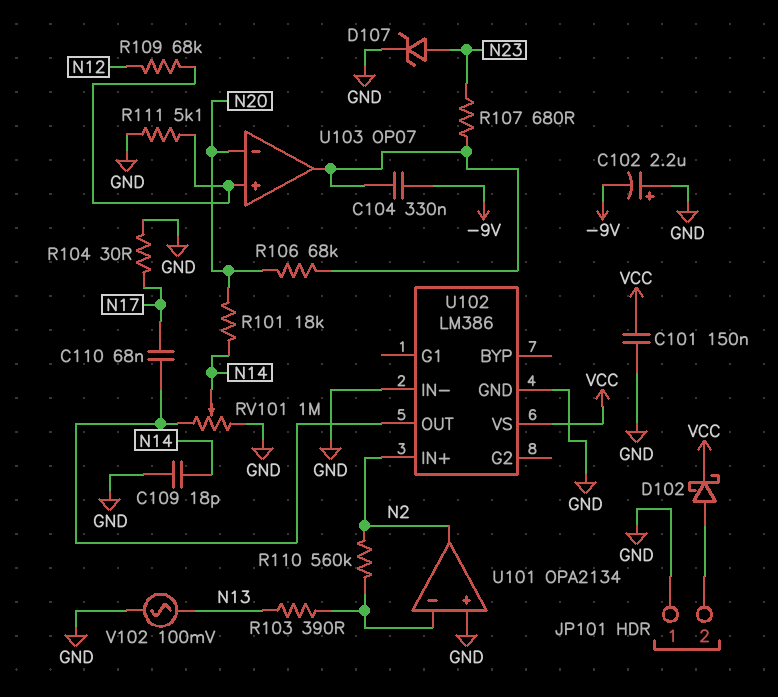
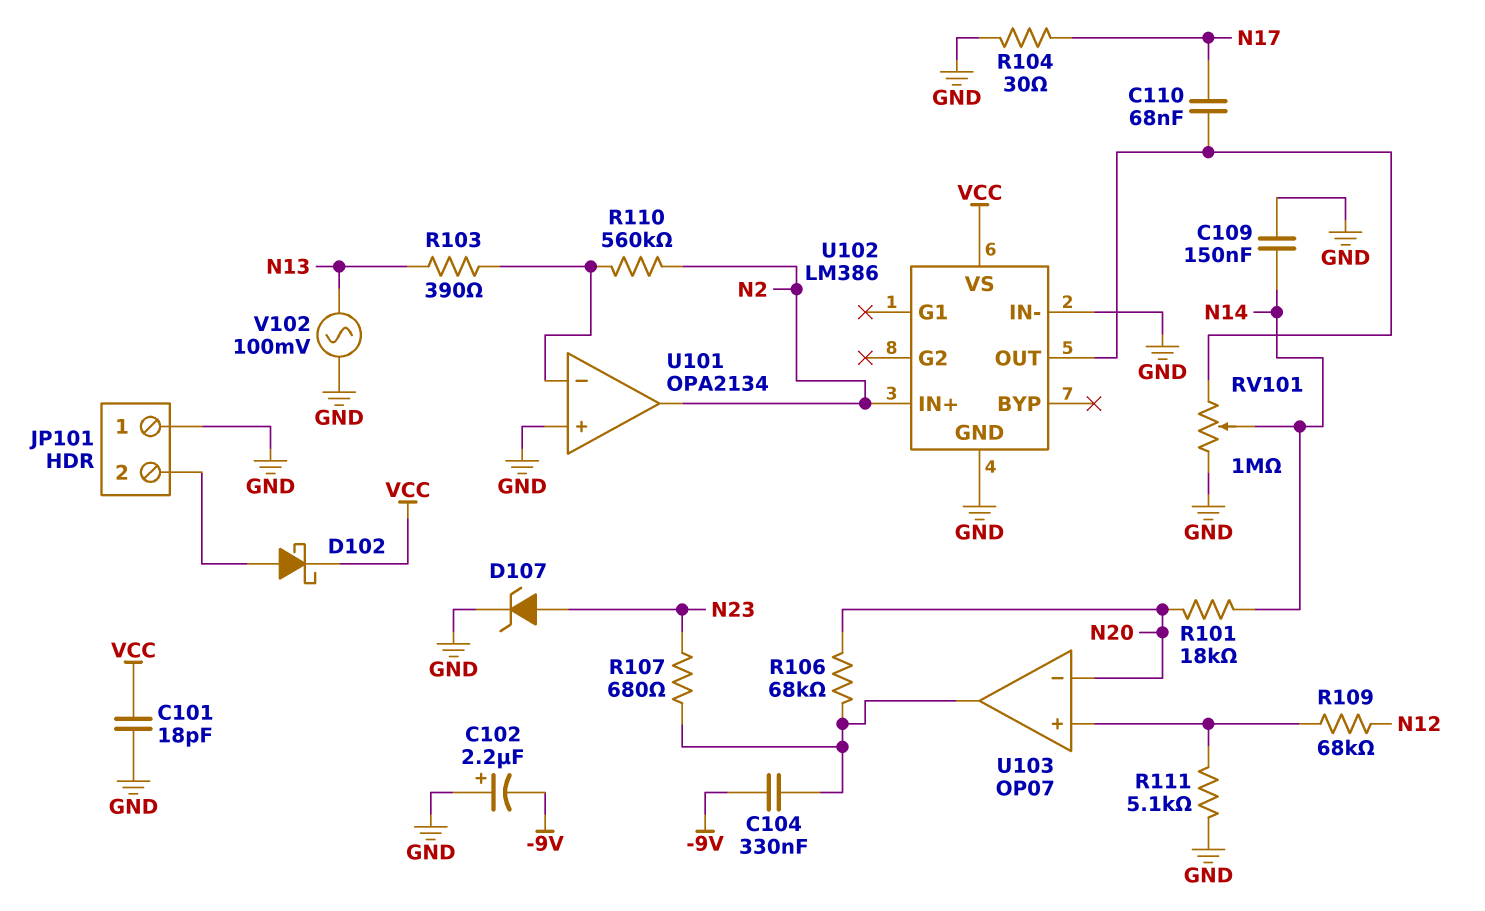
C101: 150nF (GND, VCC) -> 18pF (GND, VCC)
C109: 18pF (GND, N14) -> 150nF (GND, N14)

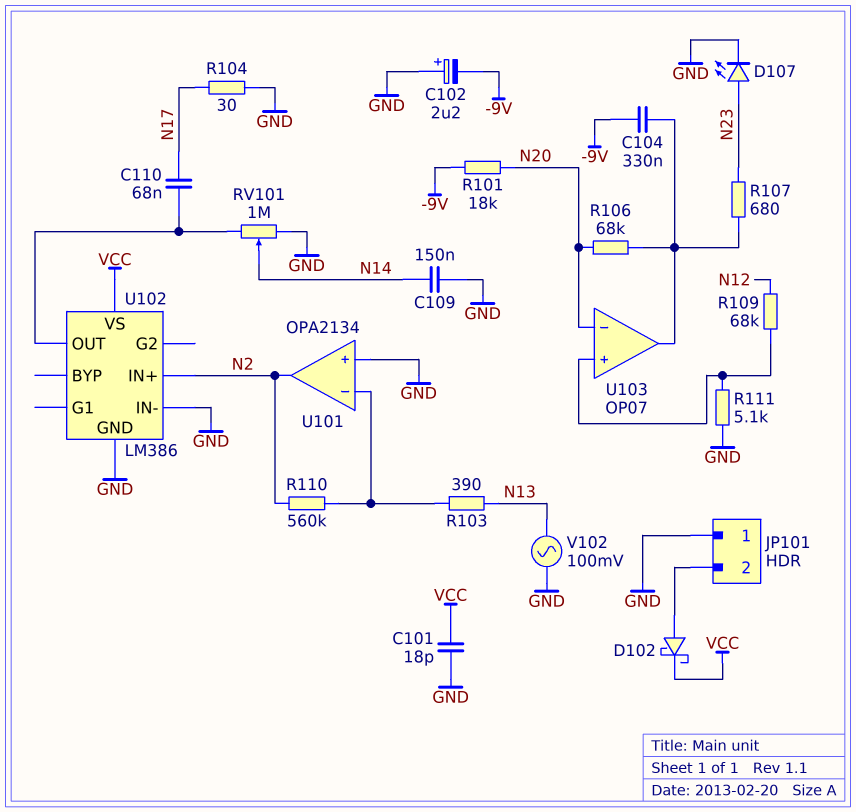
D107: zener (A N23, K GND) -> LED (A N23, K GND)
R101: 18k (N14, N20) -> 18k (-9V, N20)

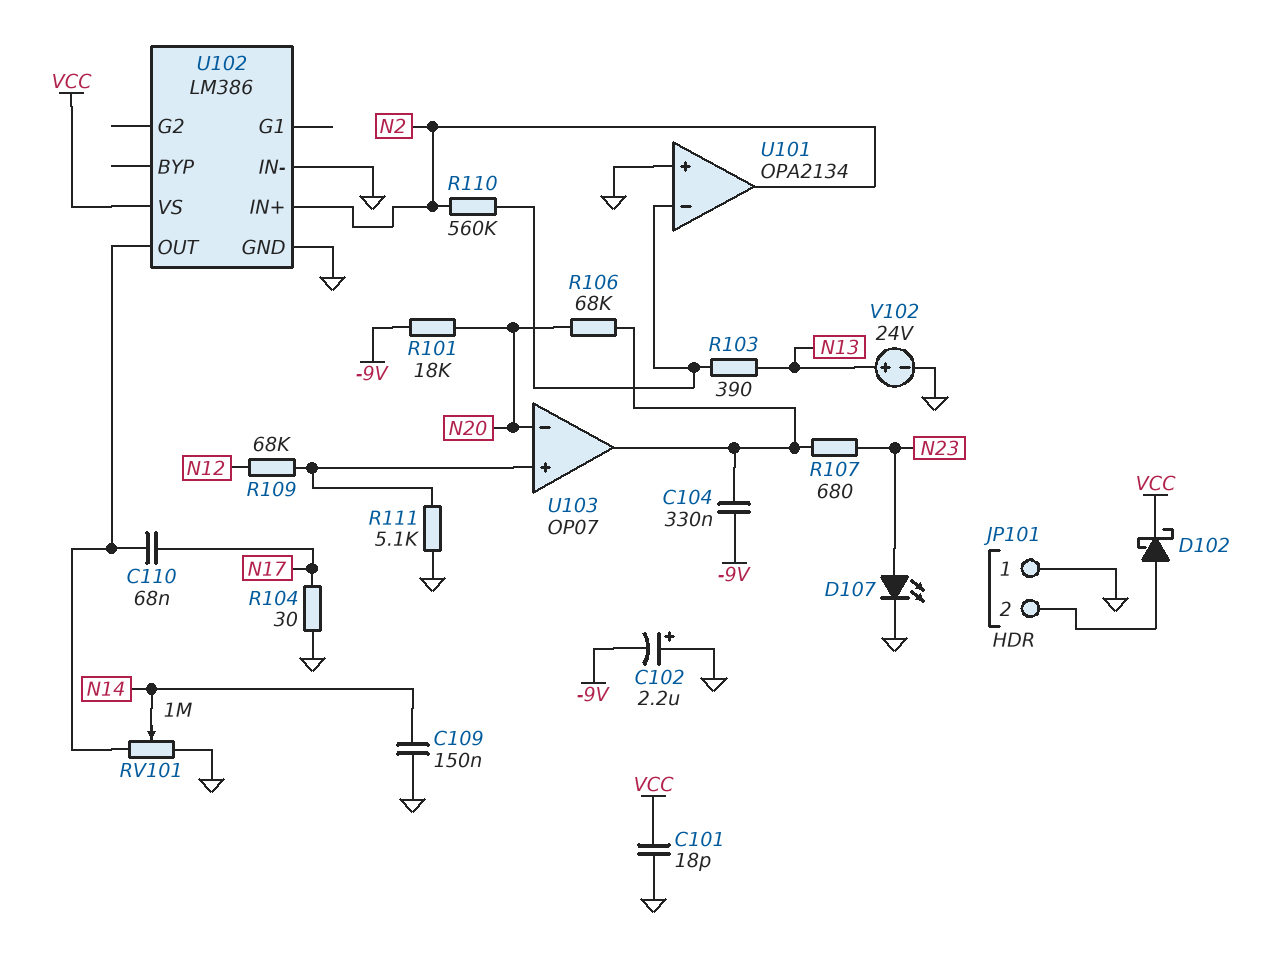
V102: AC 100mV (GND, N13) -> 24V (plus N13, minus GND)

